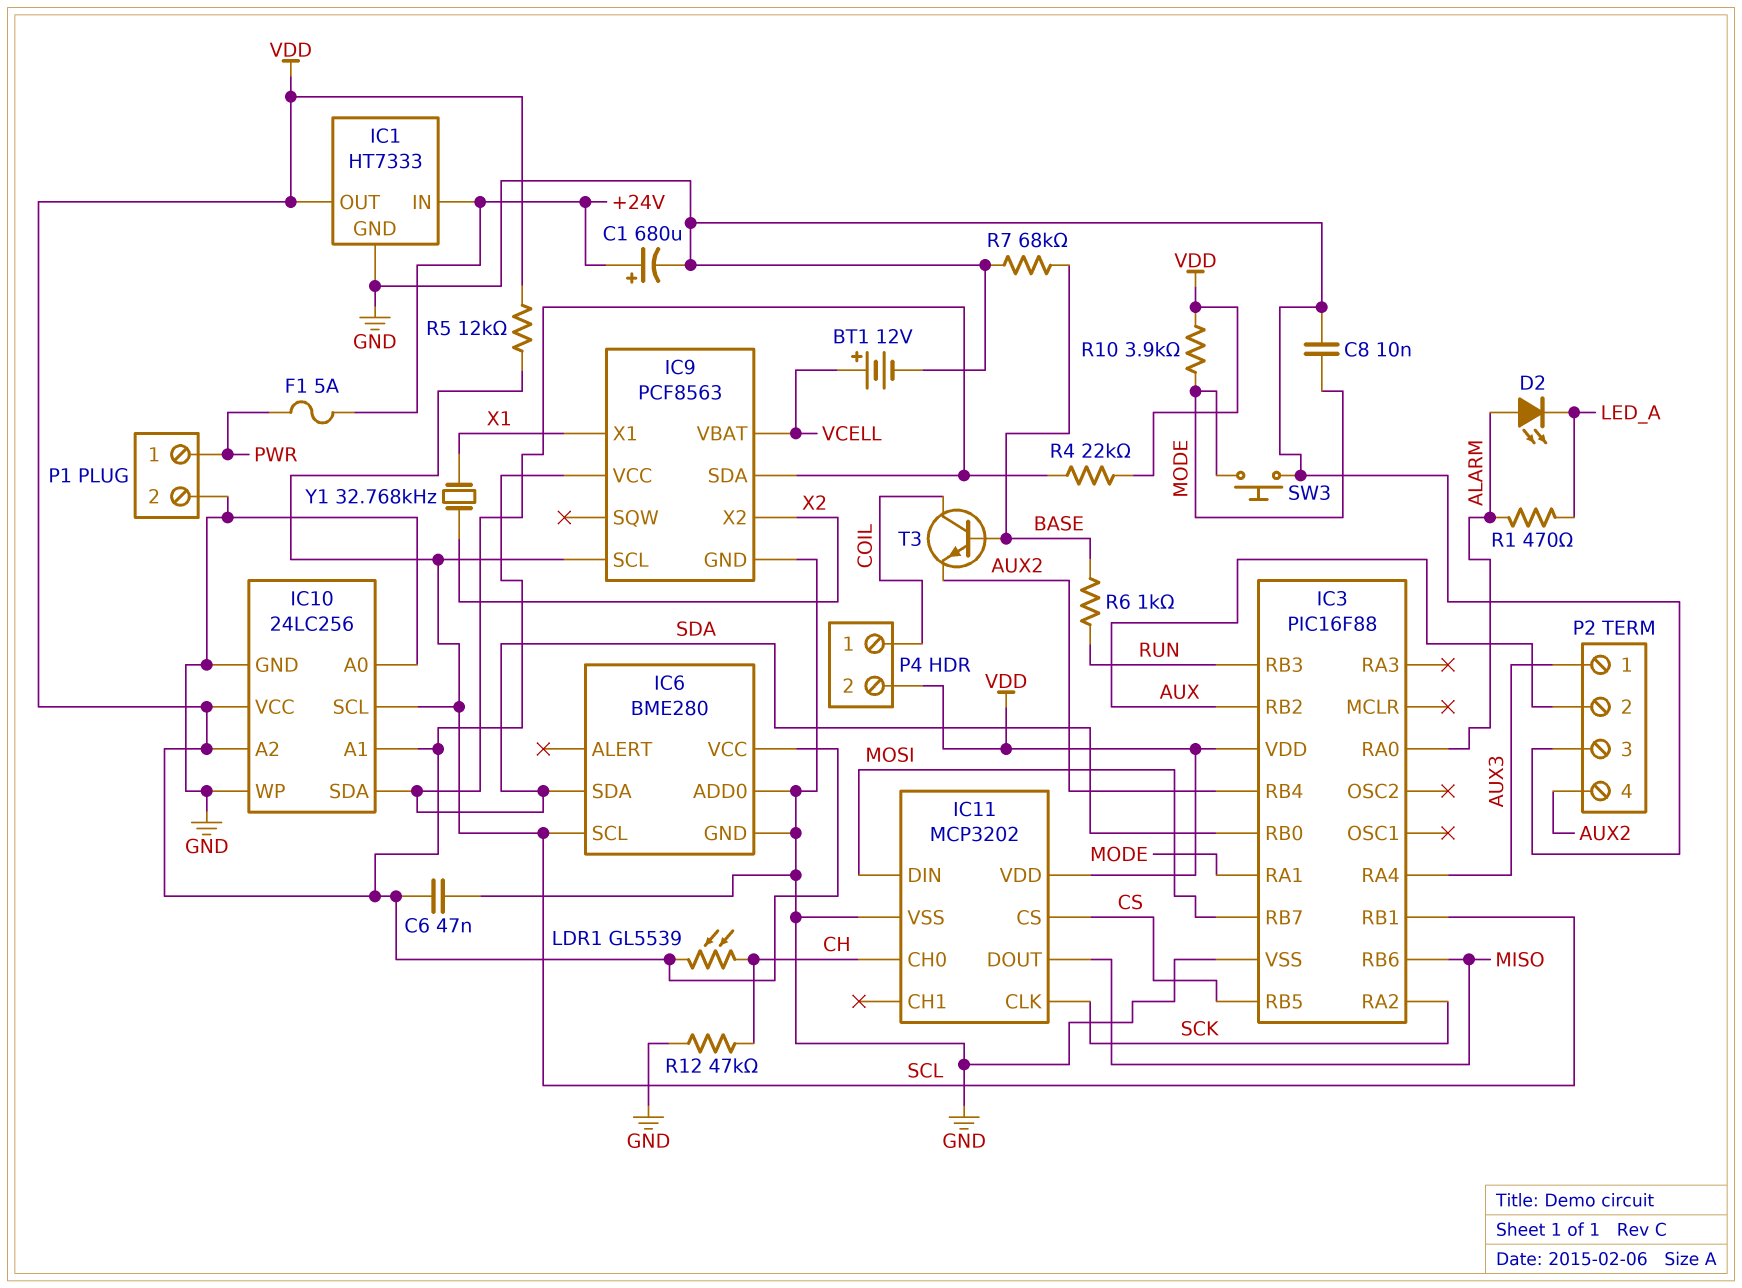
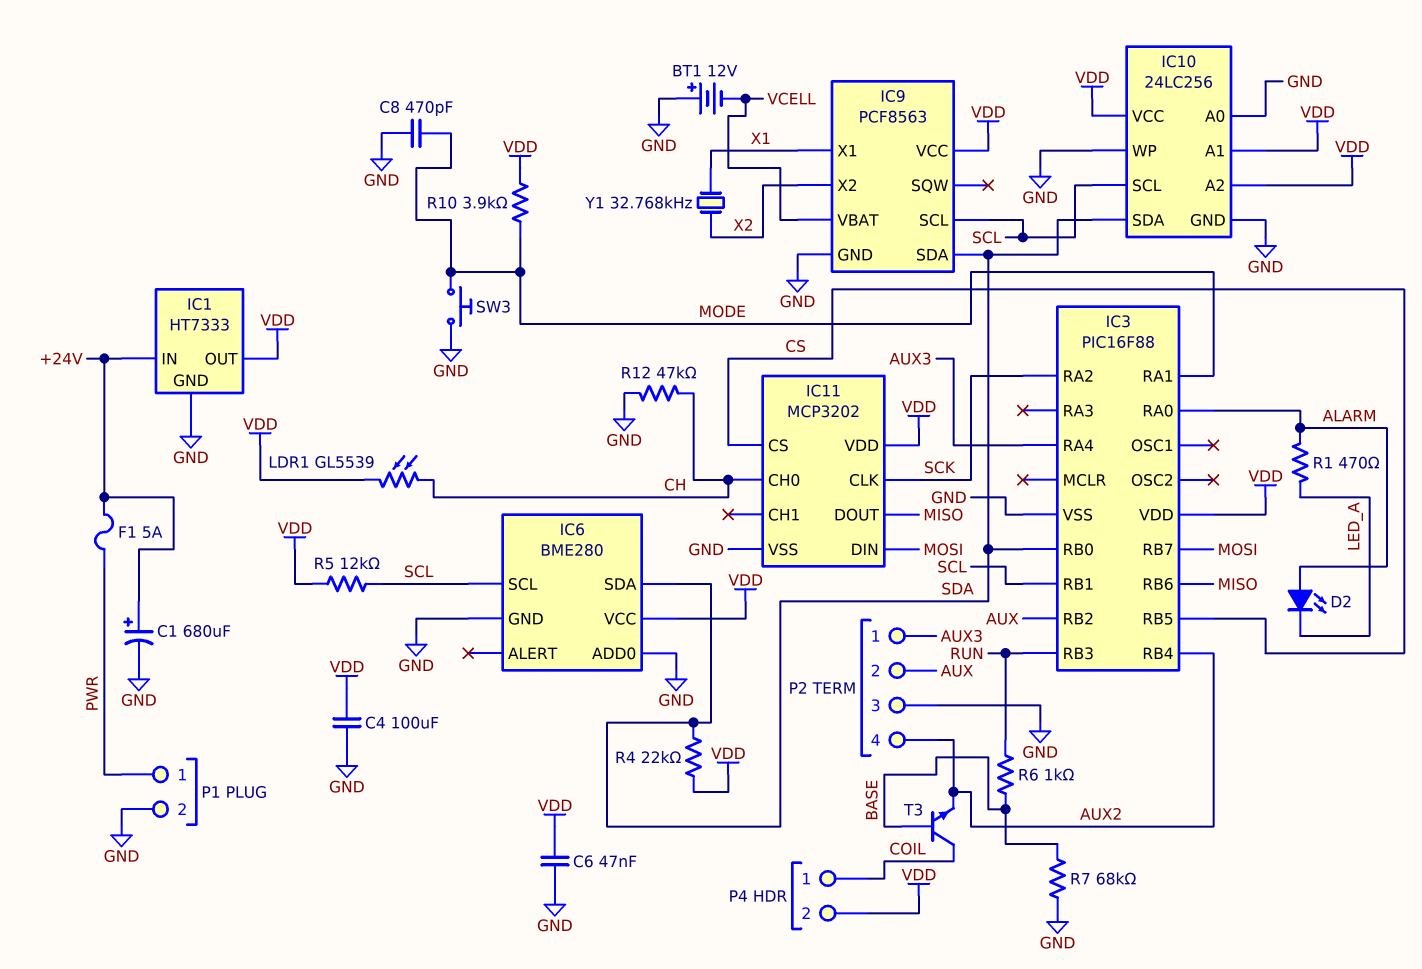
BT1: 12V (plus VCELL, minus GND) -> 12V (plus GND, minus VCELL)
C4: none -> 100uF (GND, VDD)
C8: 10nF (GND, MODE) -> 470pF (GND, MODE)

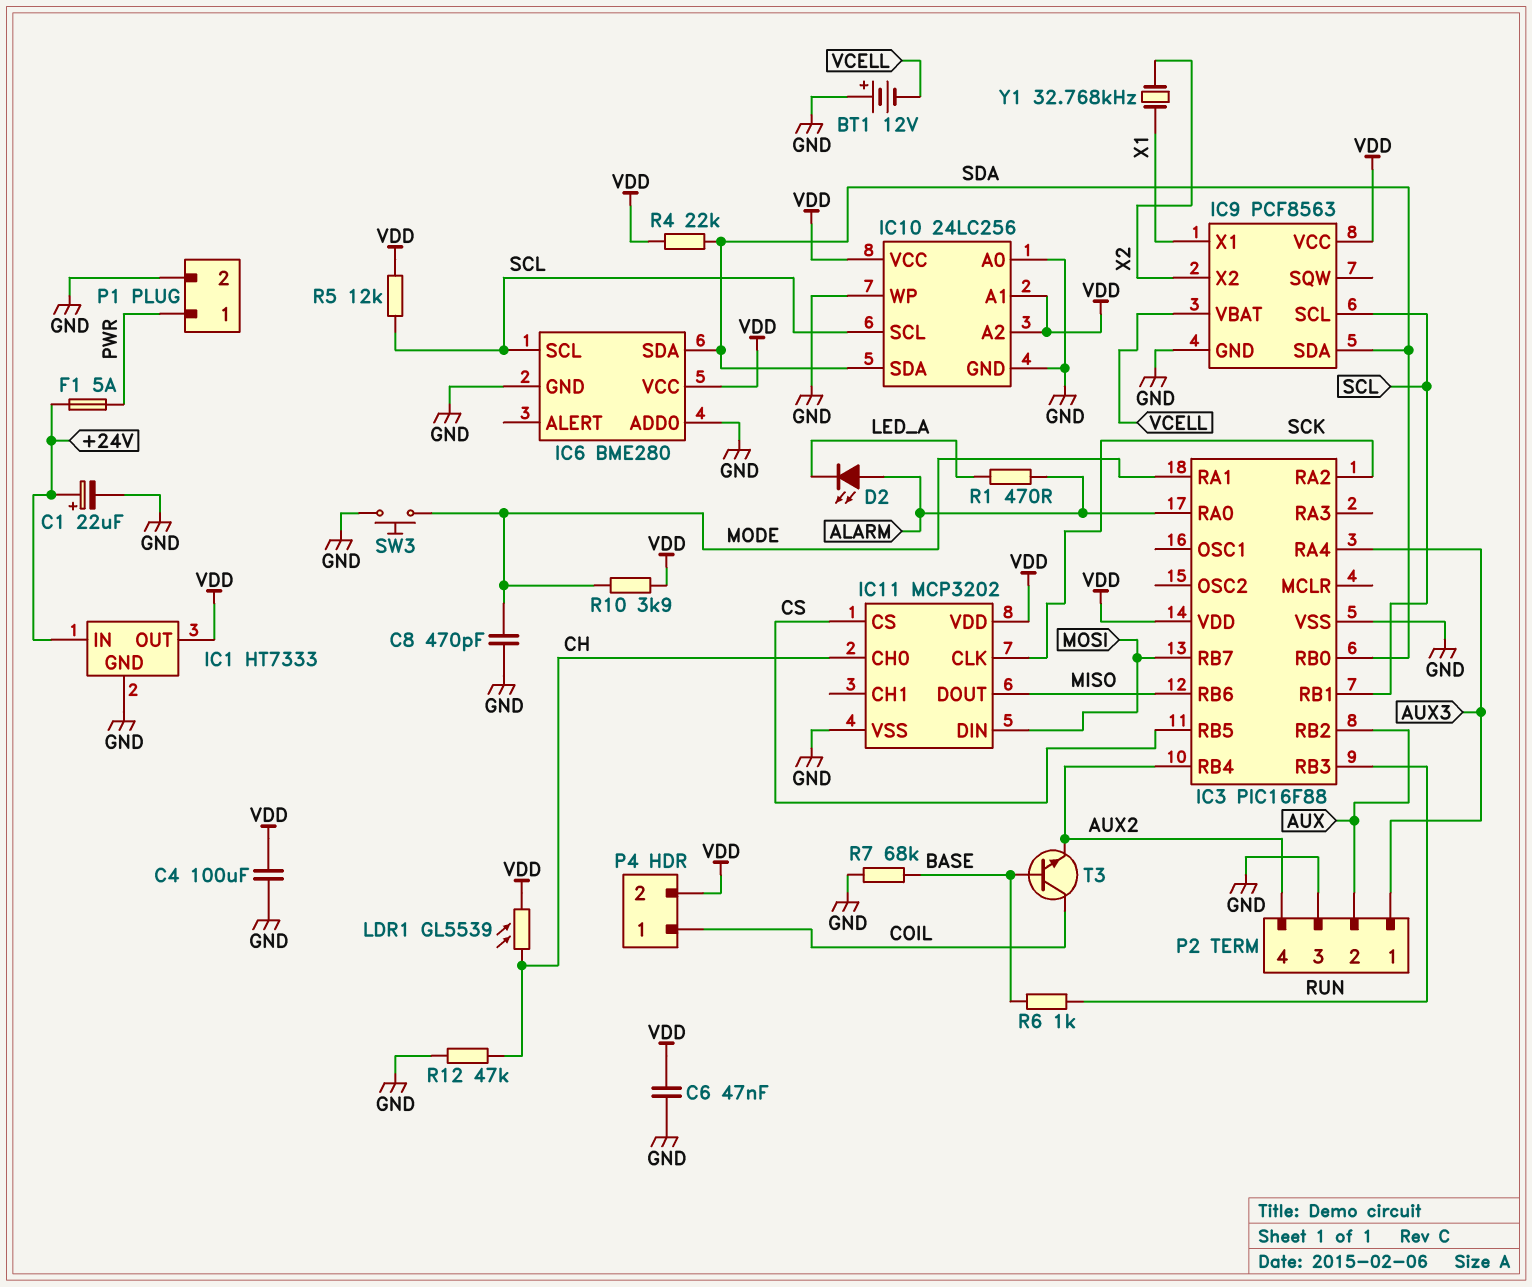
C1: 680uF (plus +24V, minus GND) -> 22uF (plus +24V, minus GND)

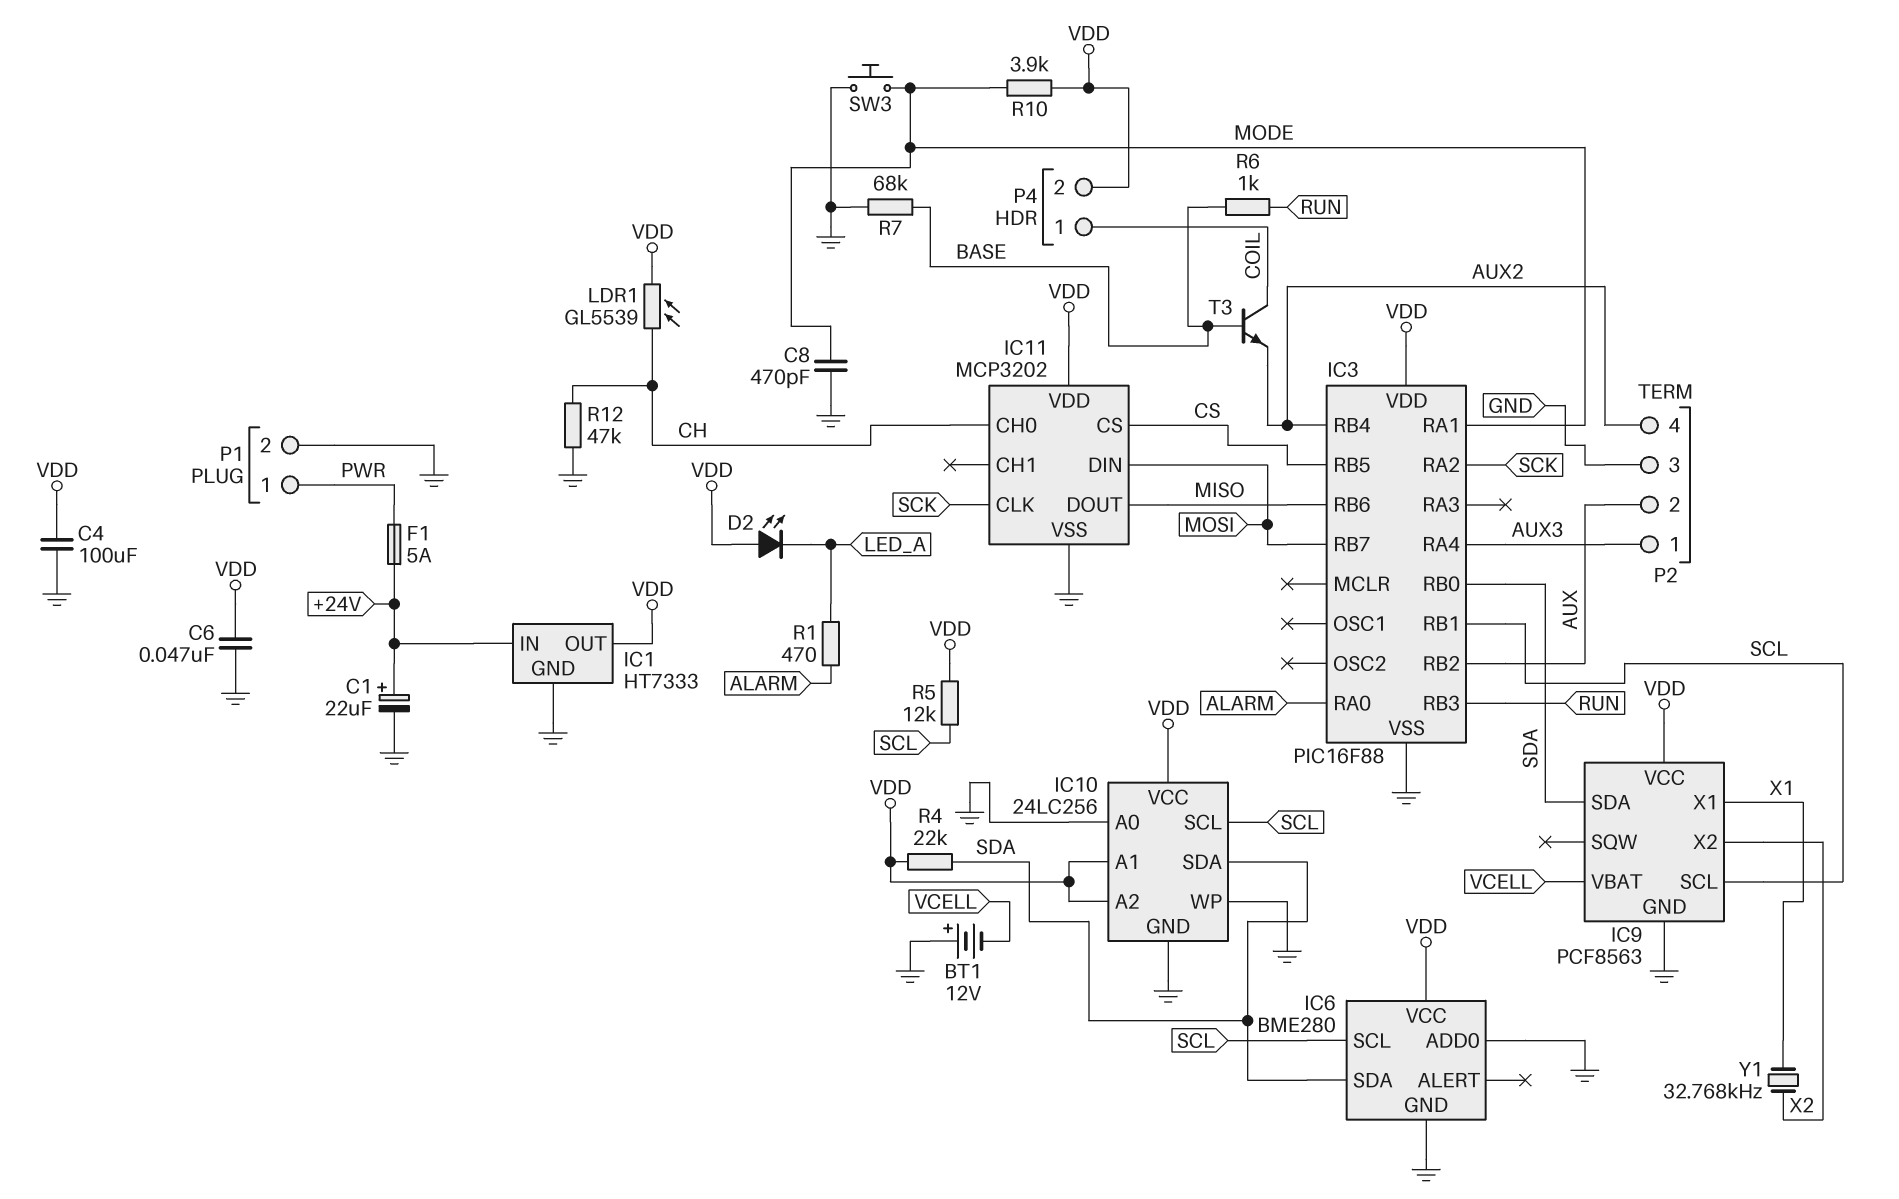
D2: LED (A ALARM, K LED_A) -> LED (A VDD, K LED_A)

